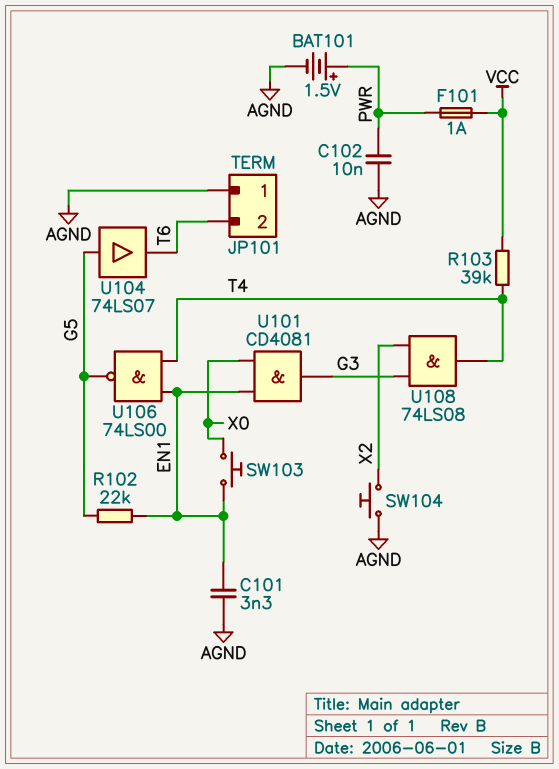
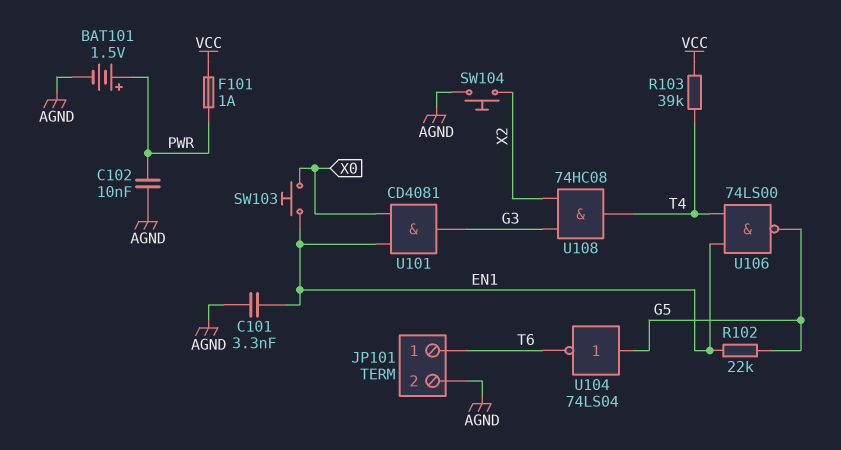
JP101 pin 1: AGND -> T6
JP101 pin 2: T6 -> AGND
U104: buffer 74LS07 (in G5, out T6) -> NOT 74LS04 (in G5, out T6)
U108: AND 74LS08 (in G3, in X2, out T4) -> AND 74HC08 (in G3, in X2, out T4)

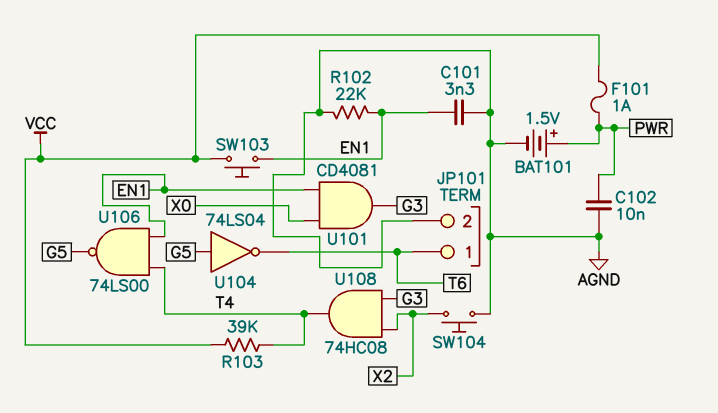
R102: 22k (EN1, G5) -> 22k (AGND, EN1)
SW103: button (EN1, X0) -> button (EN1, VCC)

